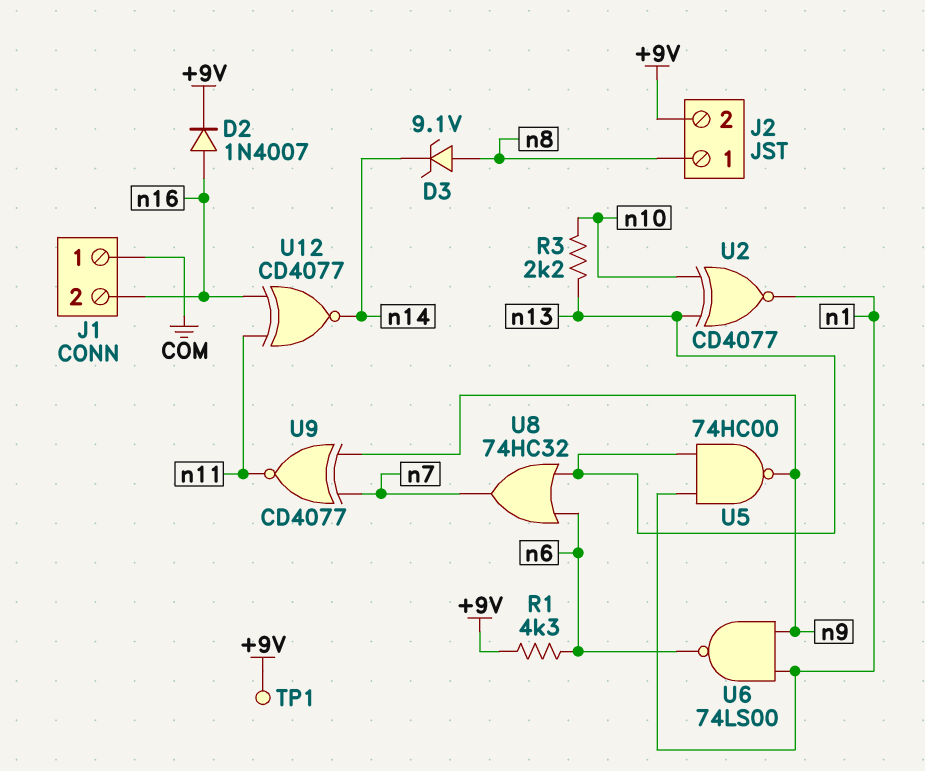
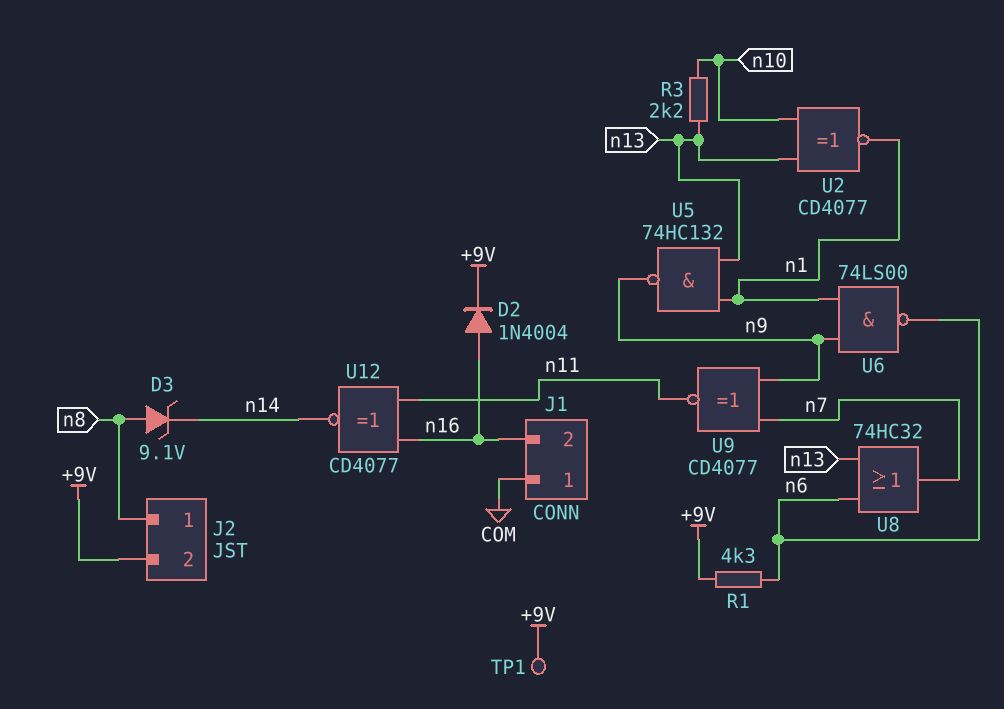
D2: diode 1N4007 (A n16, K +9V) -> diode 1N4004 (A n16, K +9V)
U5: NAND 74HC00 (in n1, in n13, out n9) -> NAND 74HC132 (in n1, in n13, out n9)

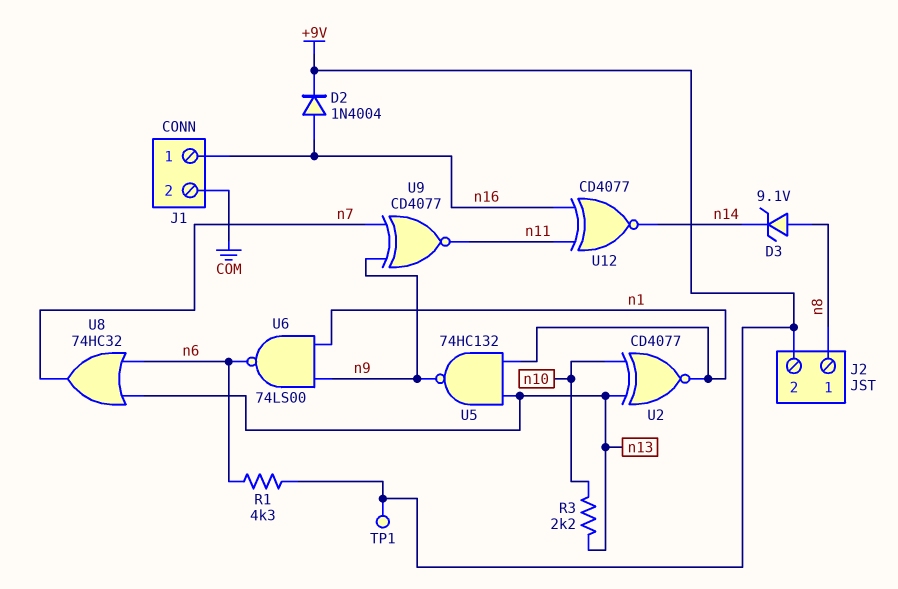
J1 pin 1: COM -> n16
J1 pin 2: n16 -> COM

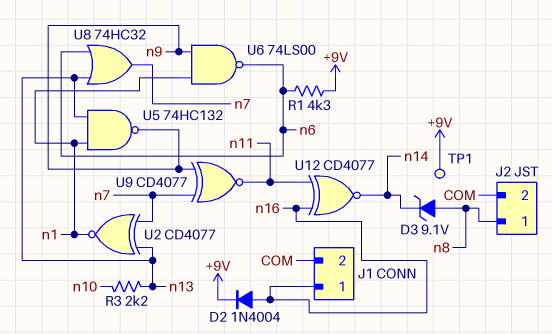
J2 pin 2: +9V -> COM
U2: XNOR CD4077 (in n10, in n13, out n1) -> XNOR CD4077 (in n7, in n13, out n1)

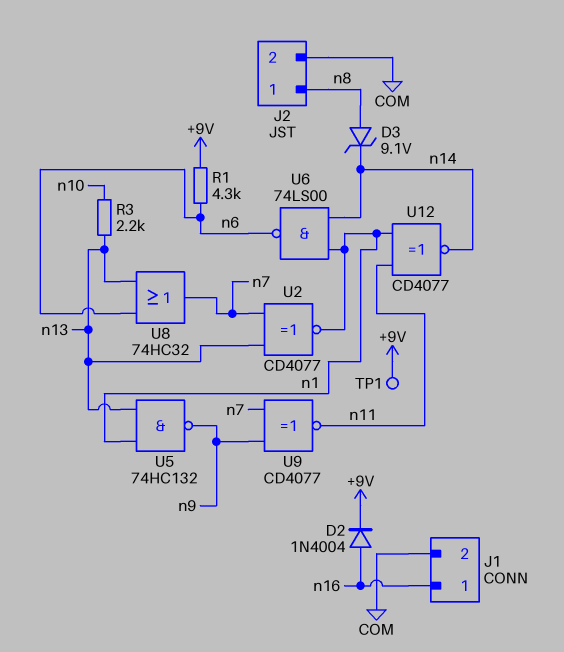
U6: NAND 74LS00 (in n1, in n9, out n6) -> NAND 74LS00 (in n1, in n14, out n6)
U12: XNOR CD4077 (in n11, in n16, out n14) -> XNOR CD4077 (in n1, in n11, out n14)

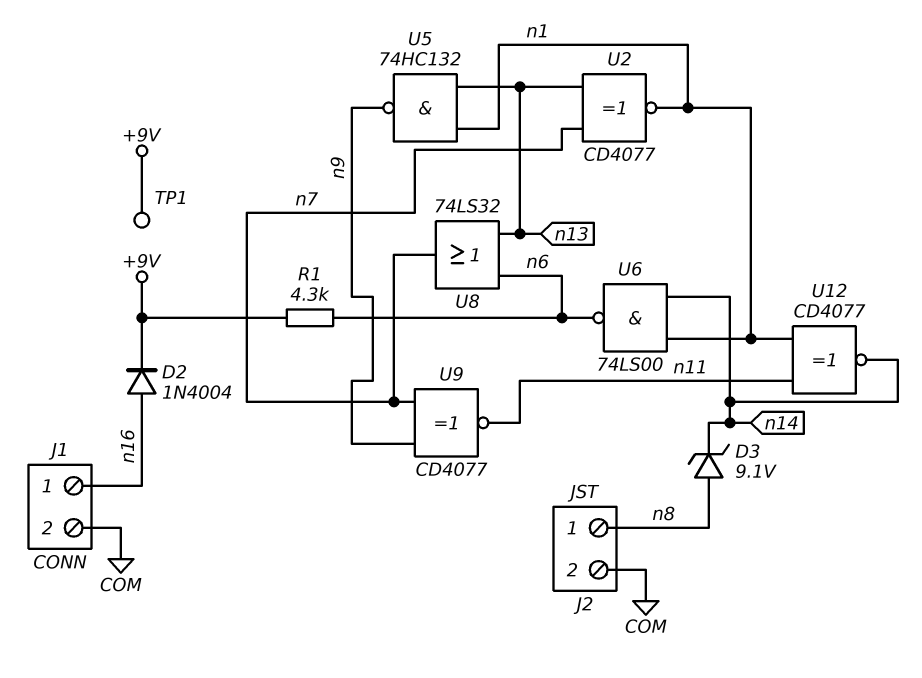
R3: 2.2k (n10, n13) -> none
U8: OR 74HC32 (in n6, in n13, out n7) -> OR 74LS32 (in n6, in n13, out n7)

